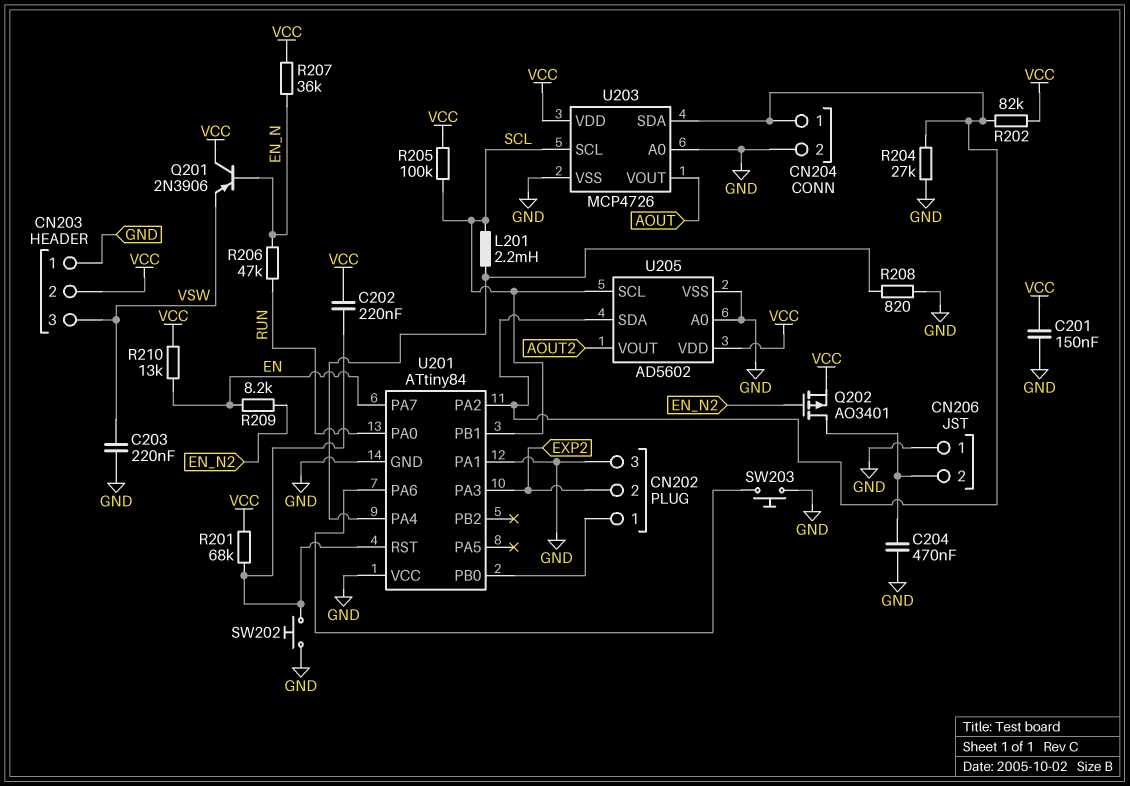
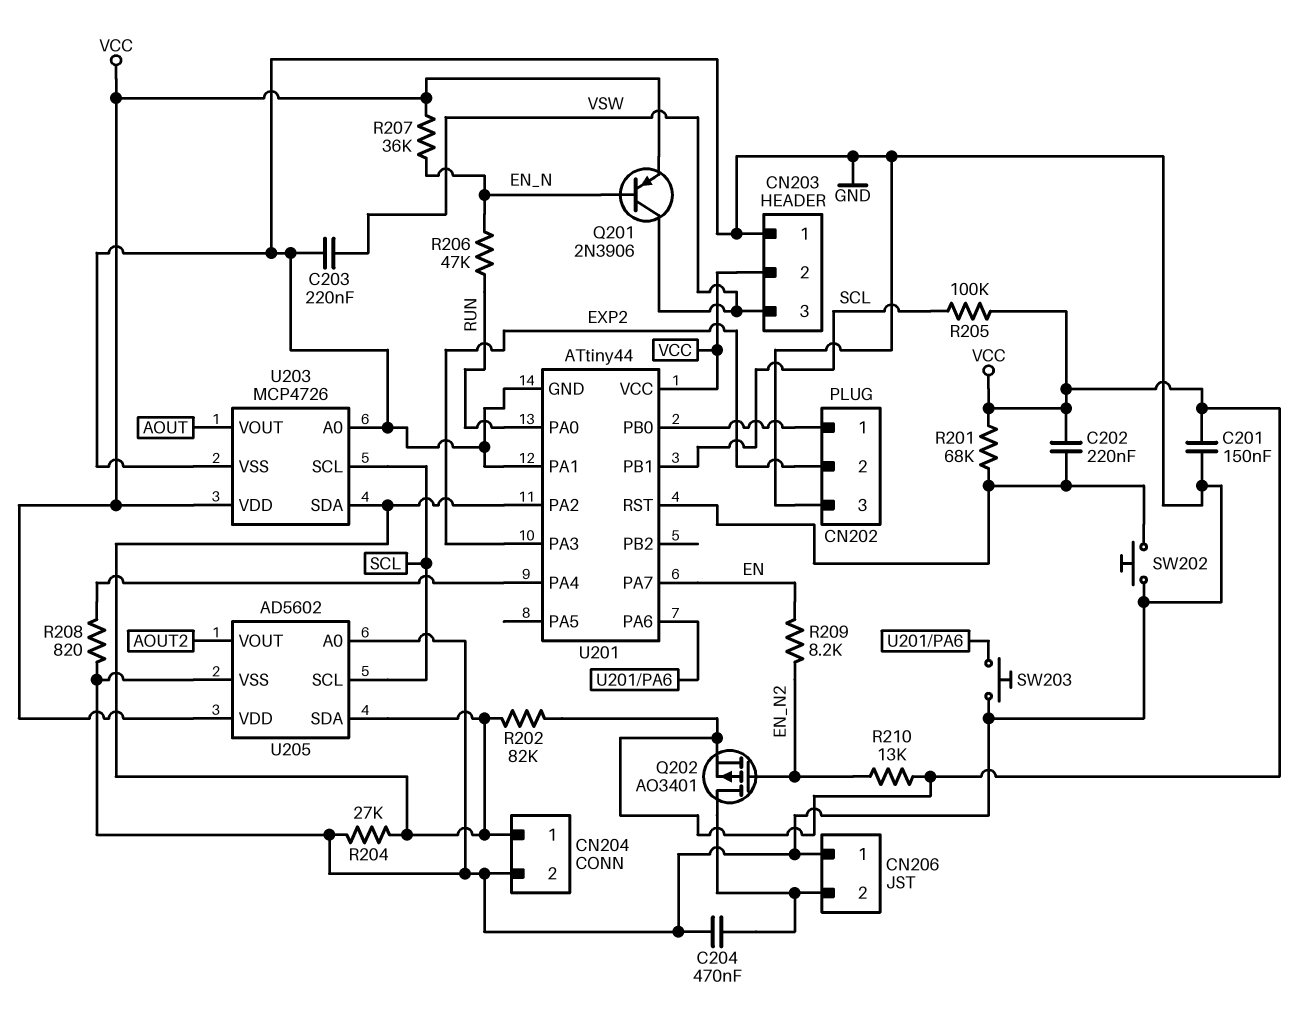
L201: 2.2mH (SCL, U201/PA4) -> none
Q201: PNP 2N3906 (B EN_N, C VCC, E VSW) -> PNP 2N3906 (B EN_N, C VSW, E VCC)
R210: 13k (EN, VCC) -> 13k (EN_N2, VCC)
U201: ATtiny84 -> ATtiny44
U201 pin VCC: GND -> VCC

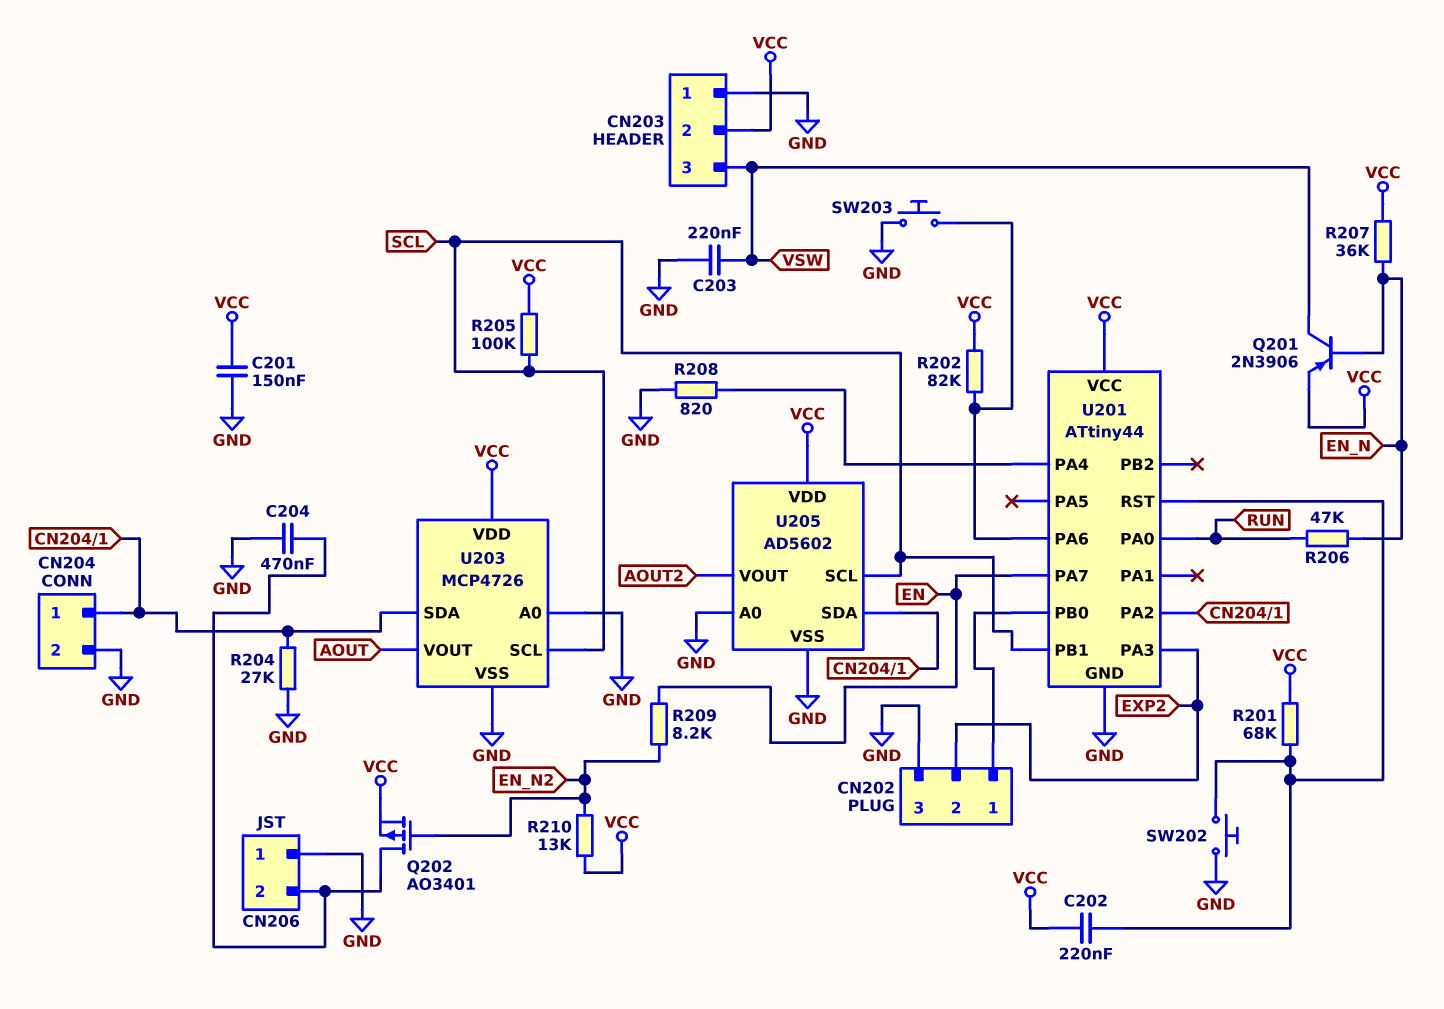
R202: 82k (CN204/1, VCC) -> 82k (U201/PA6, VCC)
U201 pin PA1: GND -> none

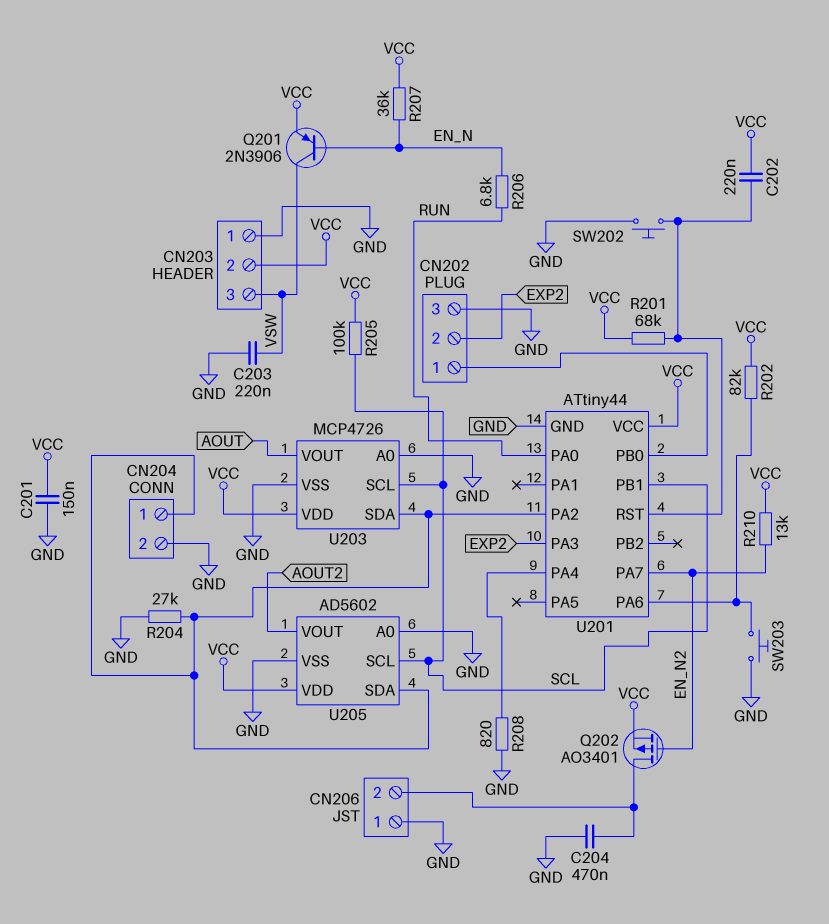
R206: 47k (EN_N, RUN) -> 6.8k (EN_N, RUN)
R209: 8.2k (EN, EN_N2) -> none
U201 pin PA7: EN -> EN_N2

